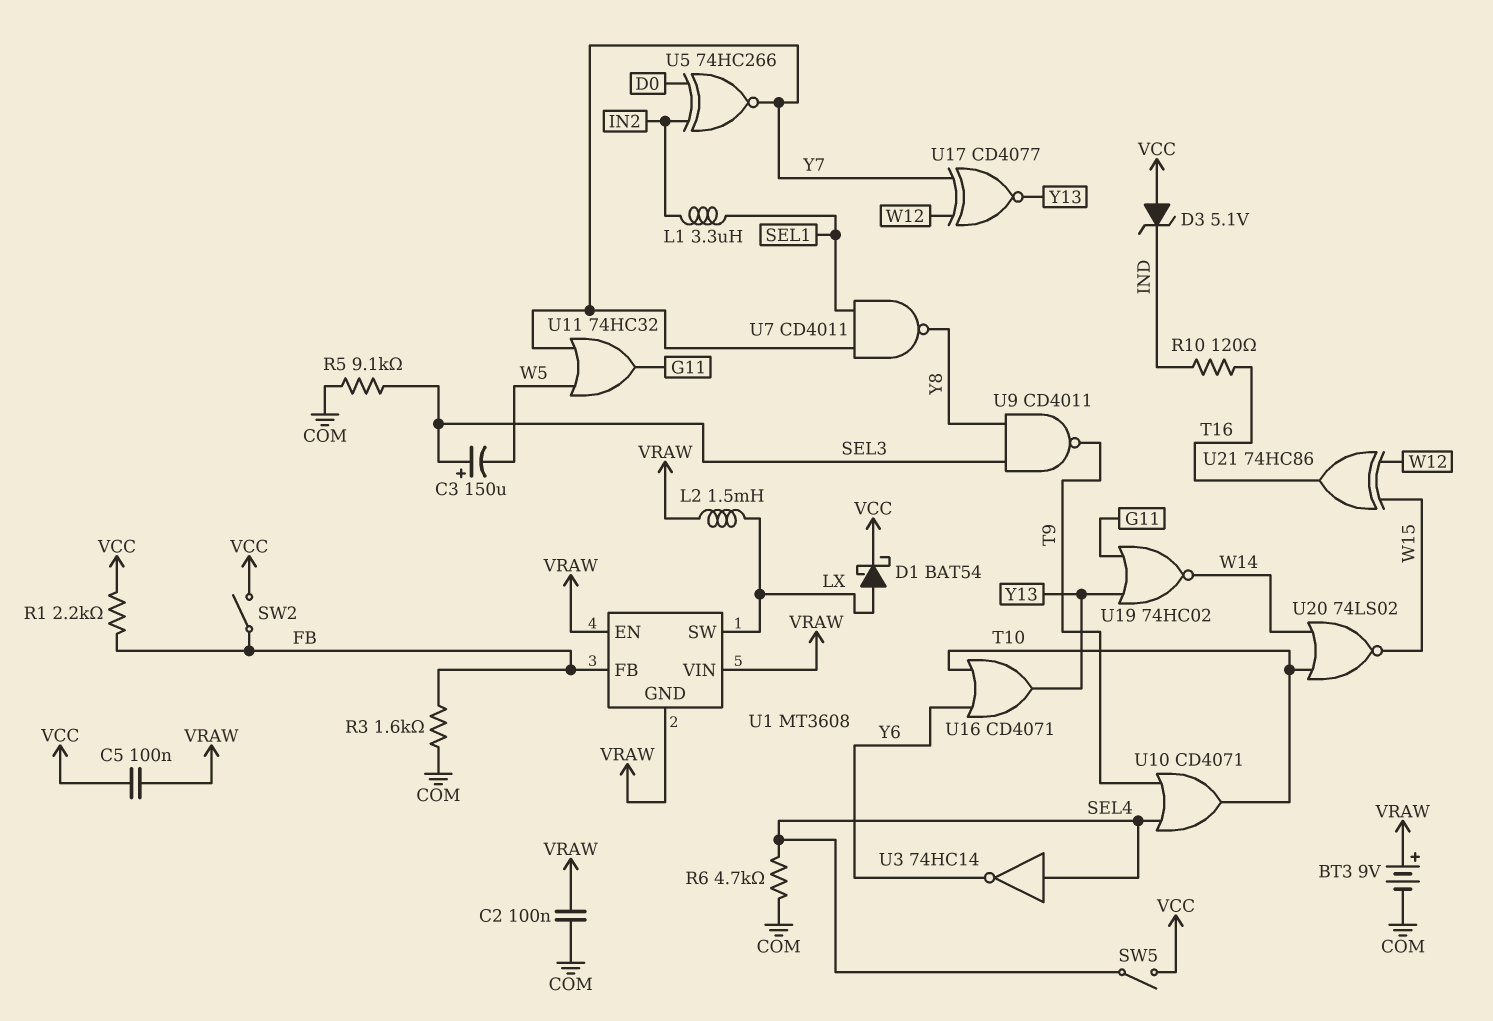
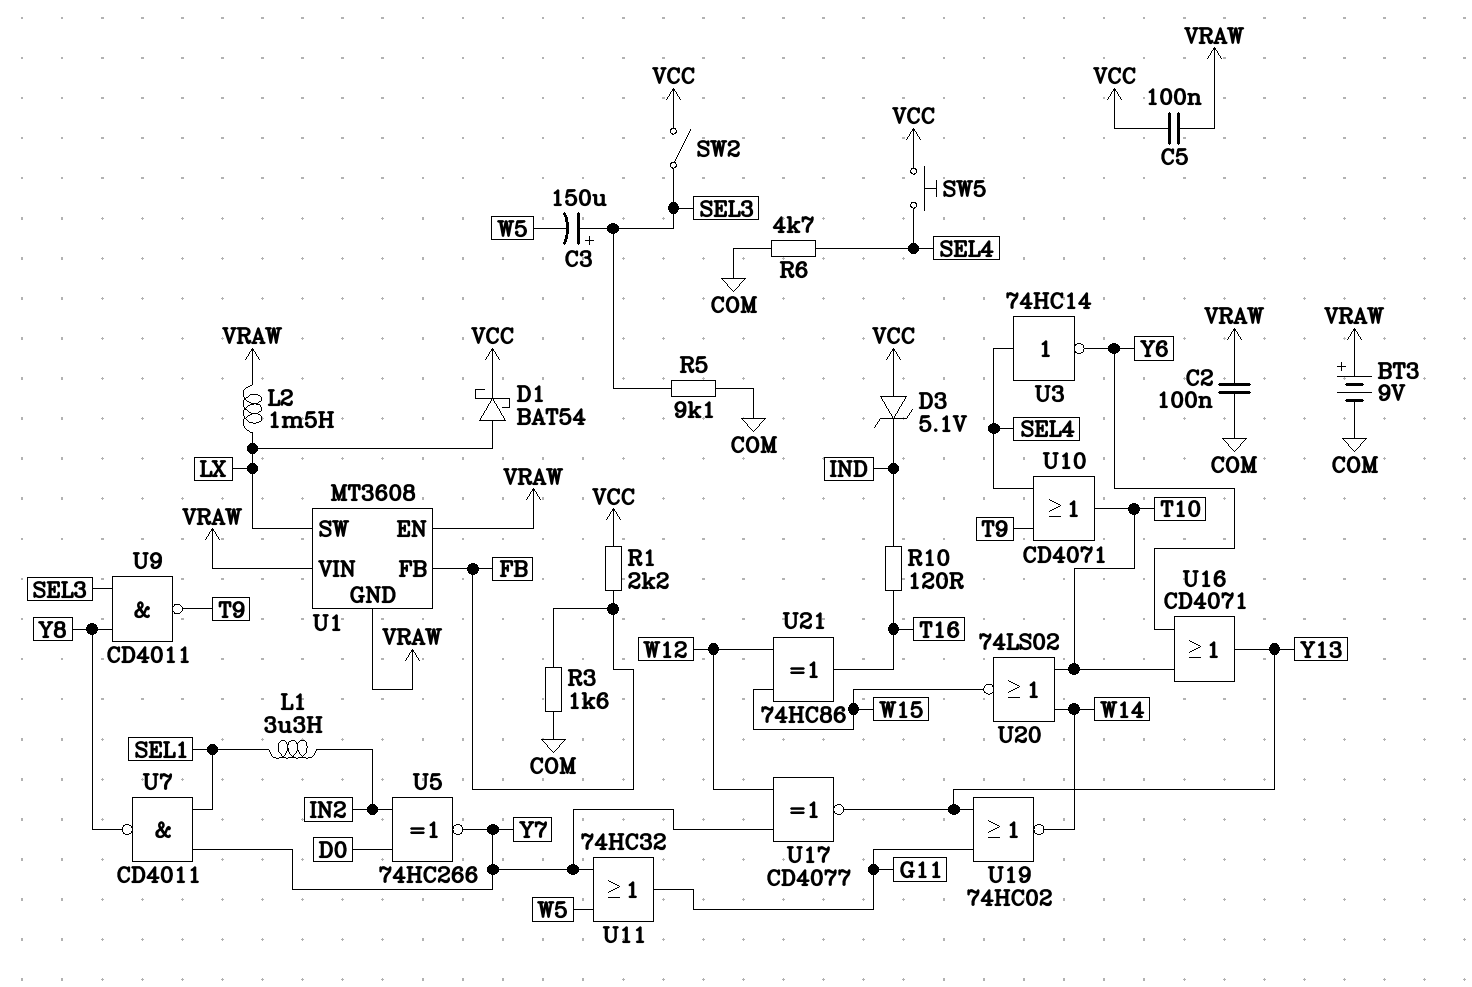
SW2: switch (FB, VCC) -> switch (SEL3, VCC)
SW5: switch (SEL4, VCC) -> button (SEL4, VCC)

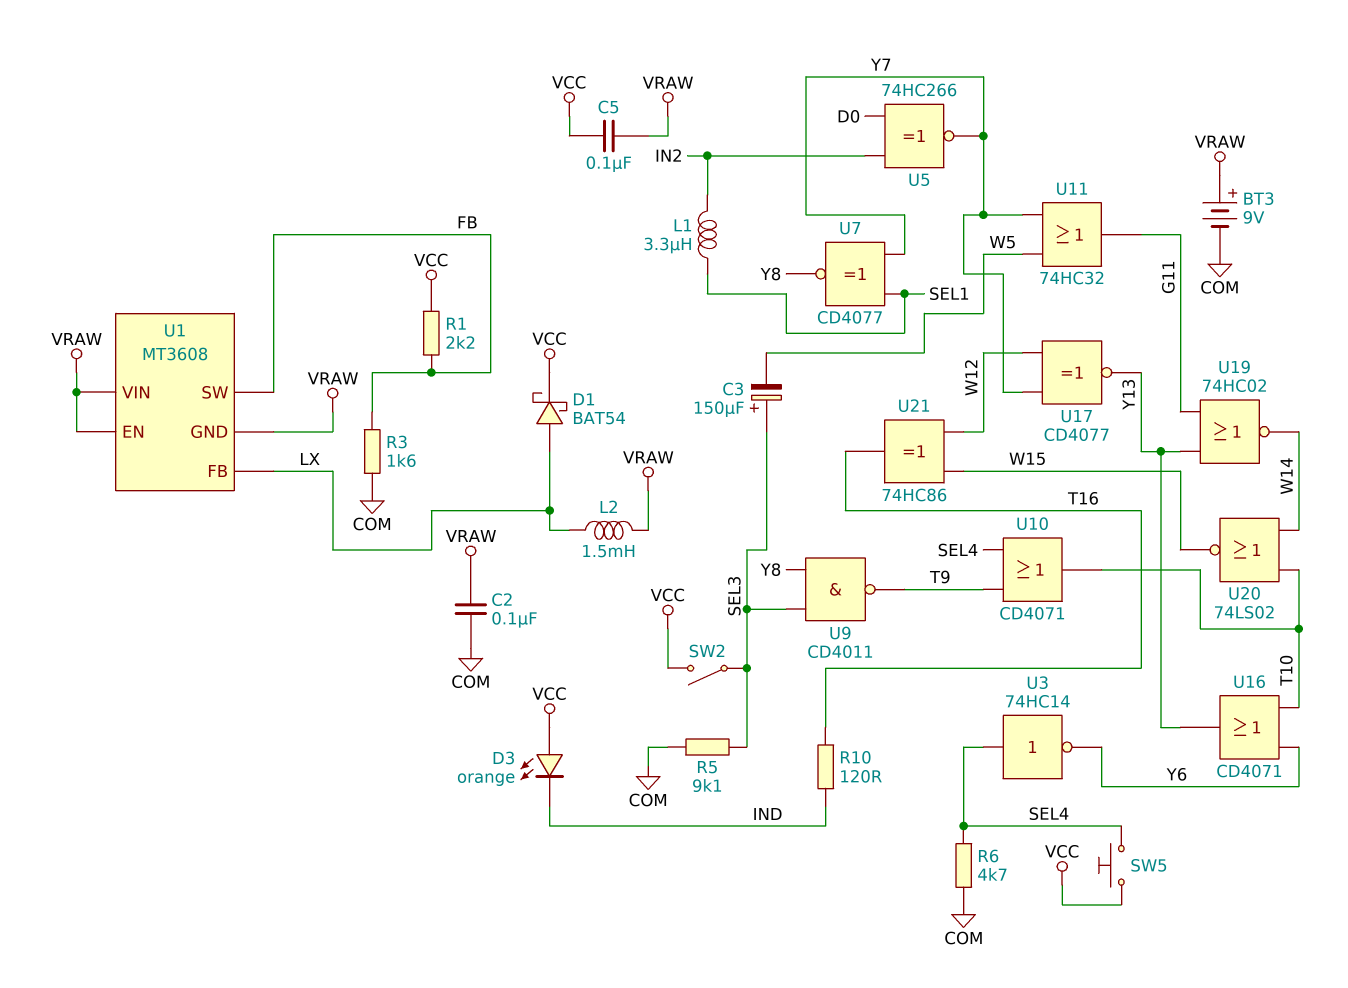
D3: zener 5.1V (A VCC, K IND) -> LED orange (A VCC, K IND)
U1 pin FB: FB -> LX
U1 pin SW: LX -> FB
U7: NAND CD4011 (in SEL1, in Y7, out Y8) -> XNOR CD4077 (in SEL1, in Y7, out Y8)

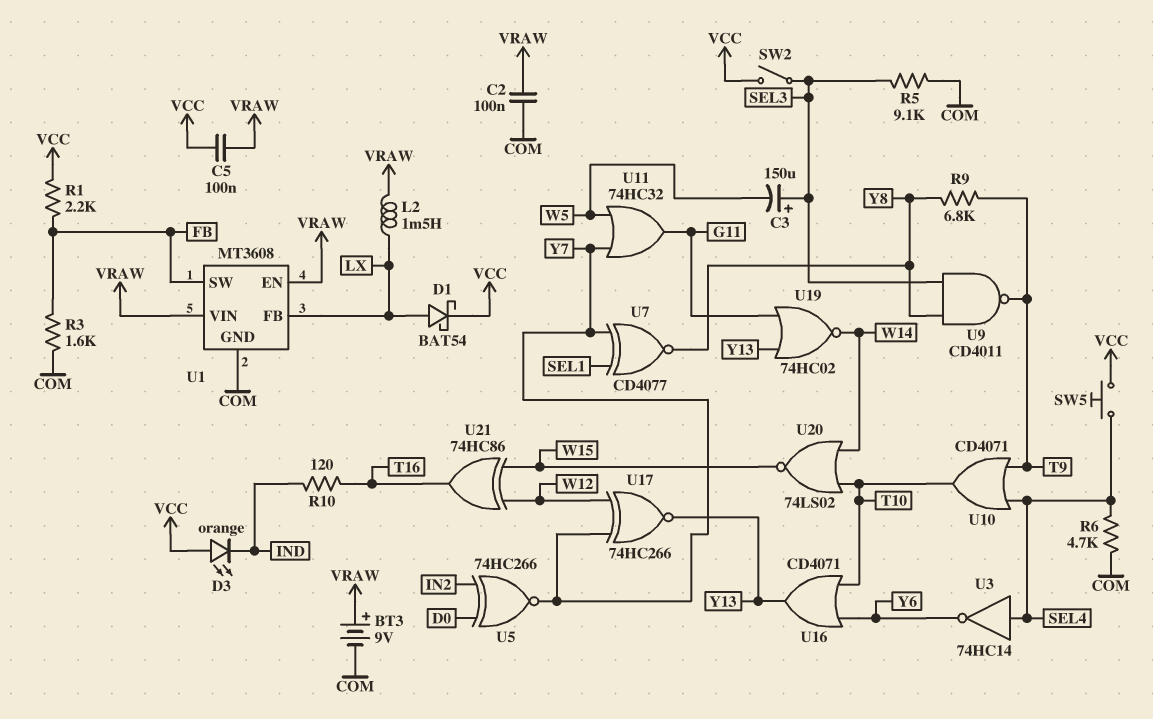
L1: 3.3uH (IN2, SEL1) -> none
R9: none -> 6.8k (T9, Y8)
U1 pin GND: VRAW -> COM
U17: XNOR CD4077 (in W12, in Y7, out Y13) -> XNOR 74HC266 (in W12, in Y7, out Y13)

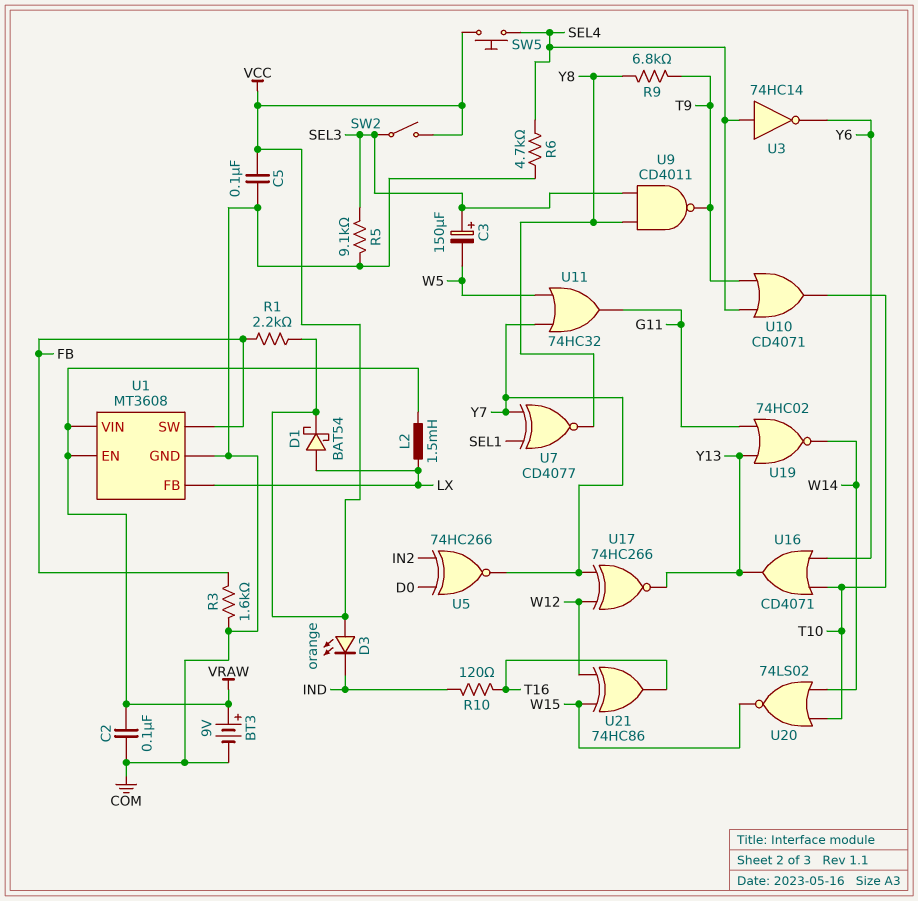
C5: 100nF (VCC, VRAW) -> 100nF (COM, VCC)

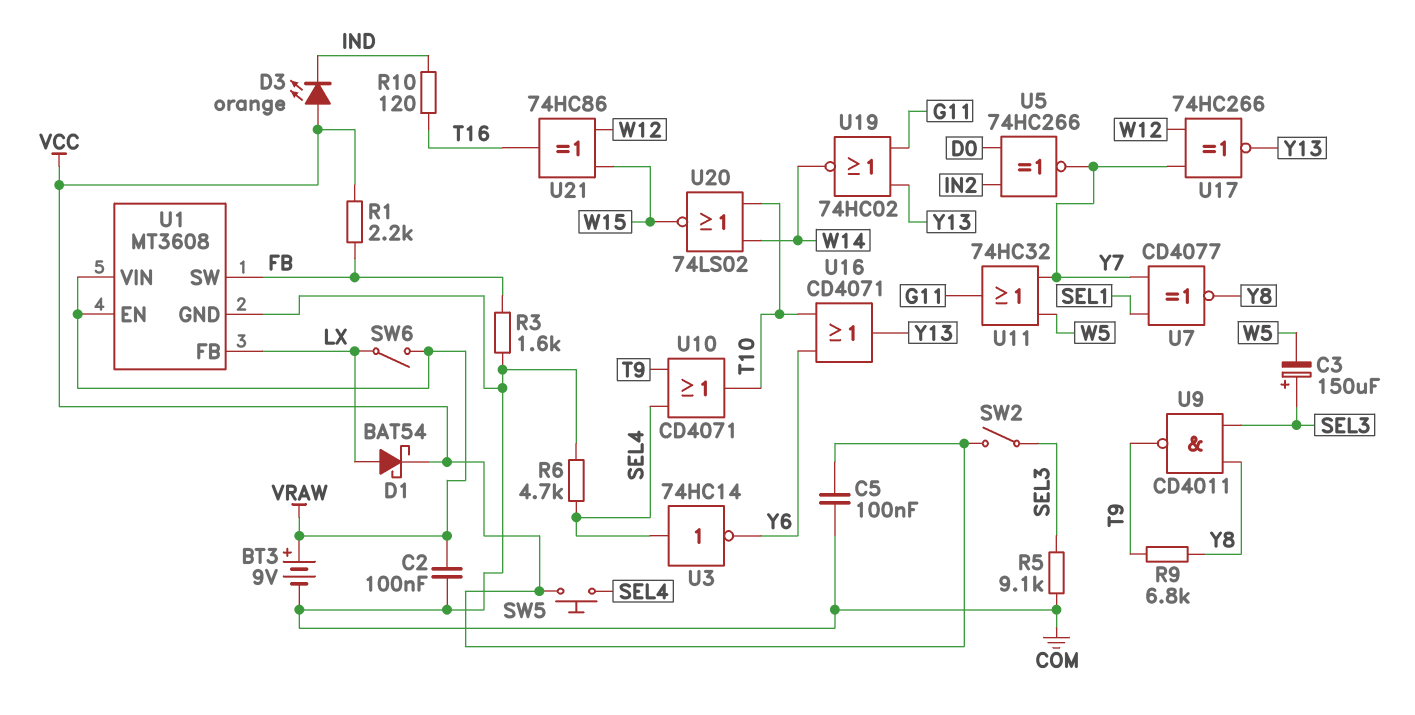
L2: 1.5mH (LX, VRAW) -> none
SW6: none -> switch (LX, VRAW)

